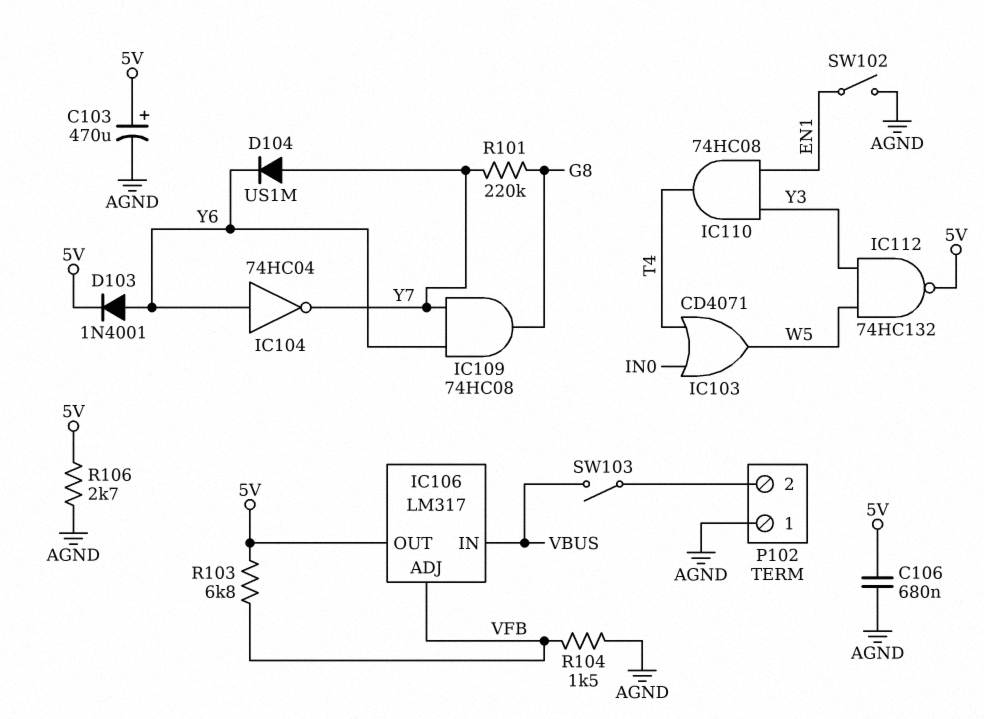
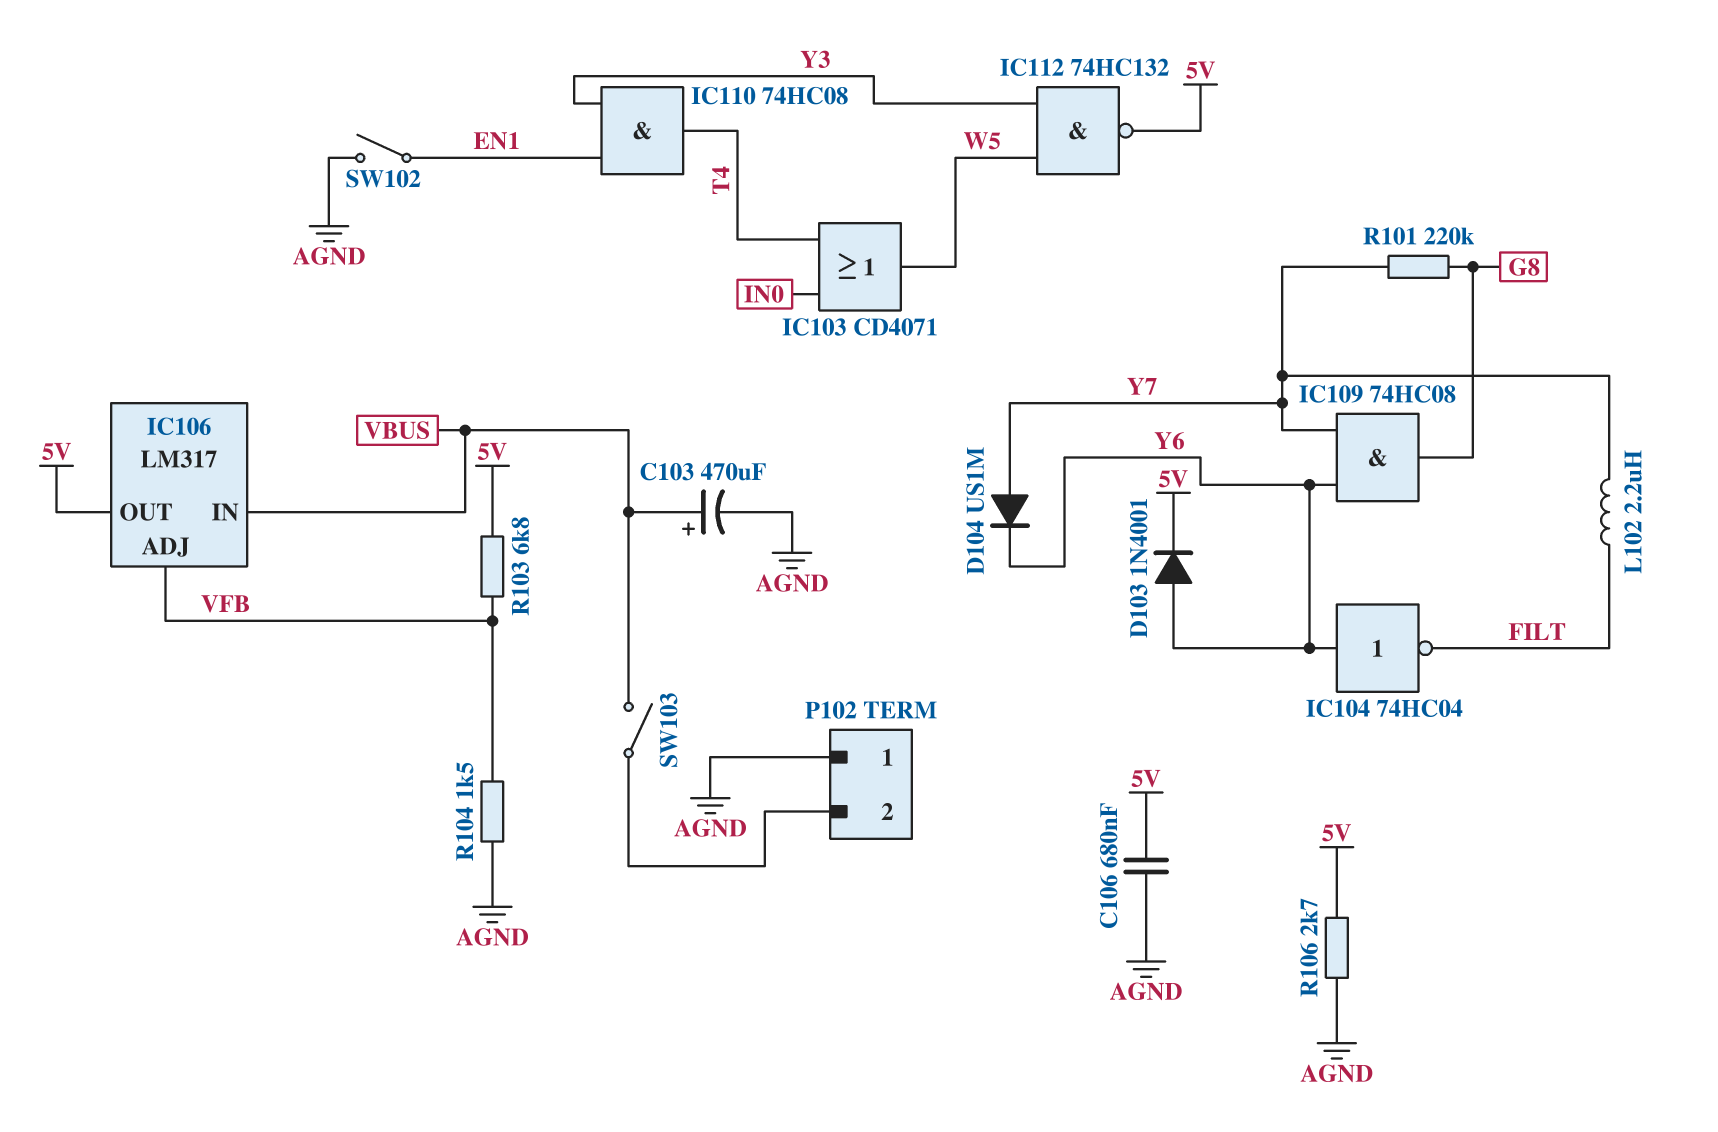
C103: 470uF (plus 5V, minus AGND) -> 470uF (plus VBUS, minus AGND)
IC104: NOT 74HC04 (in Y6, out Y7) -> NOT 74HC04 (in Y6, out FILT)
L102: none -> 2.2uH (FILT, Y7)

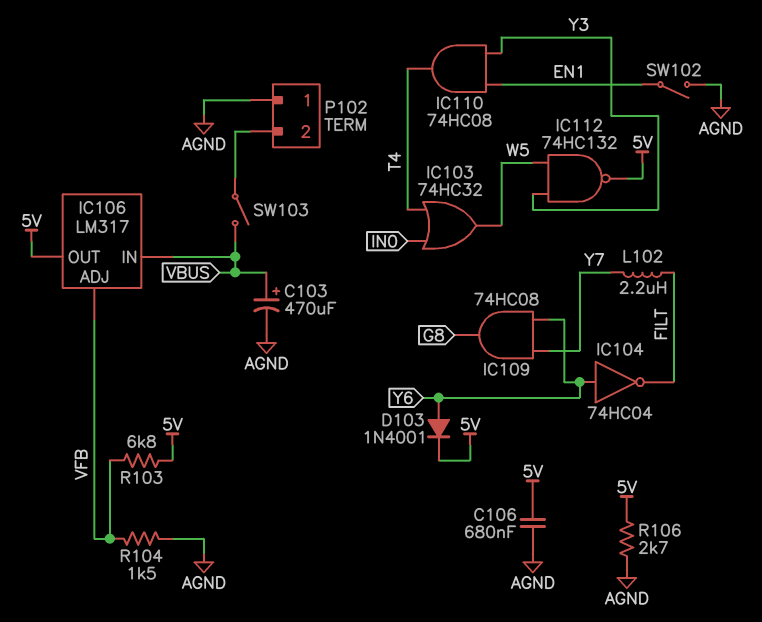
D104: diode US1M (A Y7, K Y6) -> none
IC103: OR CD4071 (in IN0, in T4, out W5) -> OR 74HC32 (in IN0, in T4, out W5)
R101: 220k (G8, Y7) -> none

